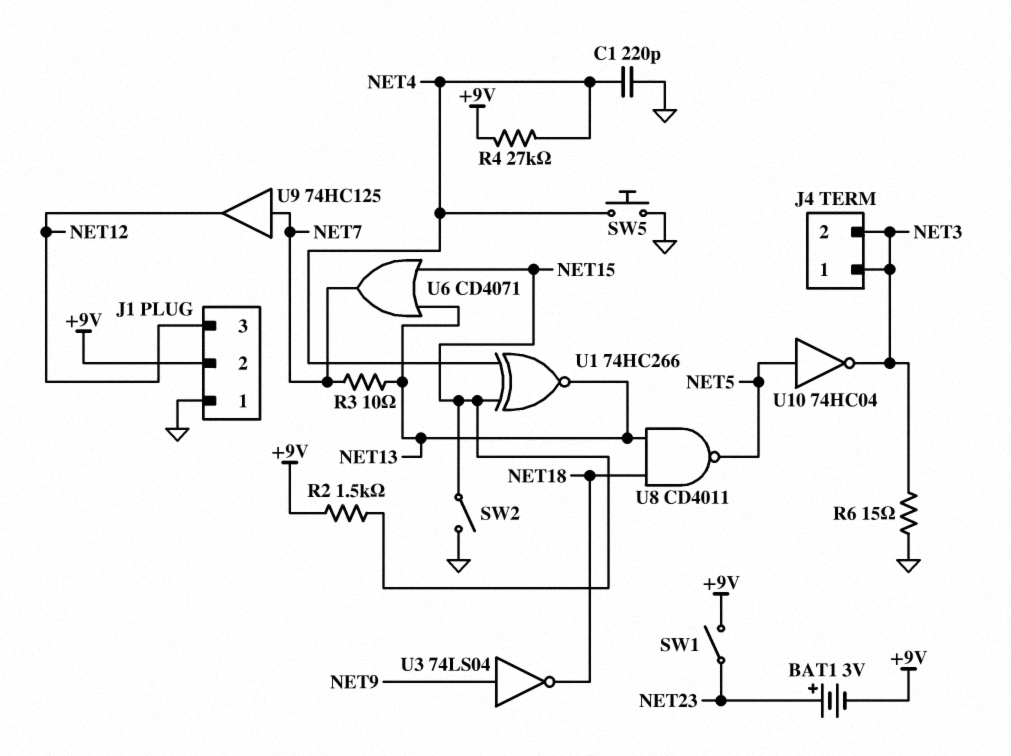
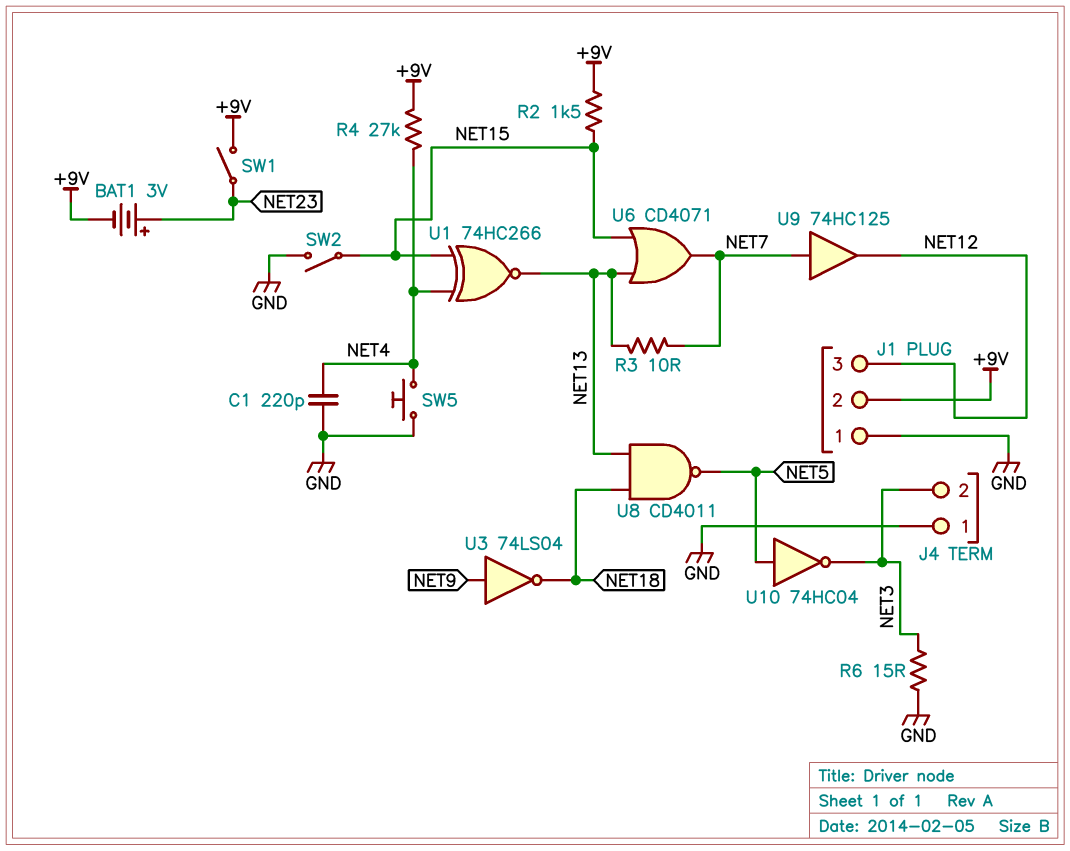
J4 pin 1: NET3 -> GND

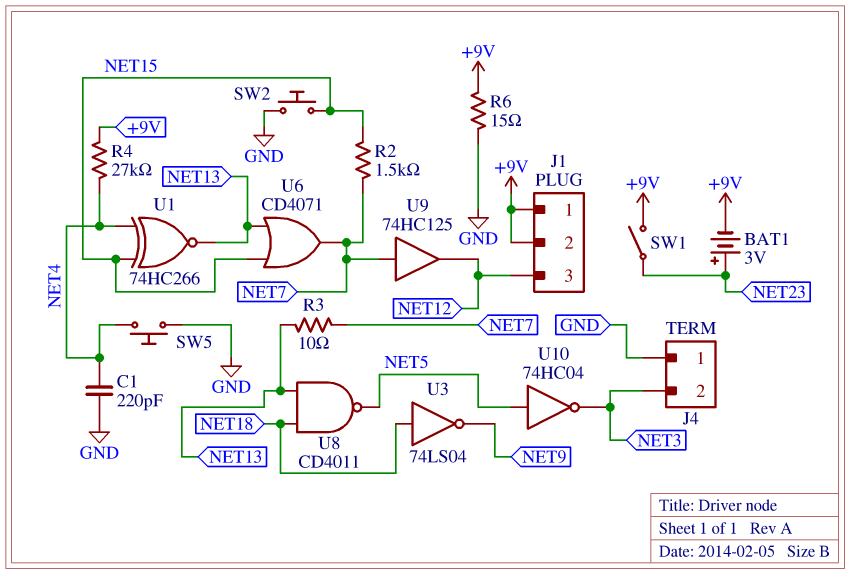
J1 pin 1: GND -> +9V
R2: 1.5k (+9V, NET15) -> 1.5k (NET7, NET15)
R6: 15 (GND, NET3) -> 15 (+9V, GND)
SW2: switch (GND, NET15) -> button (GND, NET15)
U3: NOT 74LS04 (in NET9, out NET18) -> NOT 74LS04 (in NET18, out NET9)

